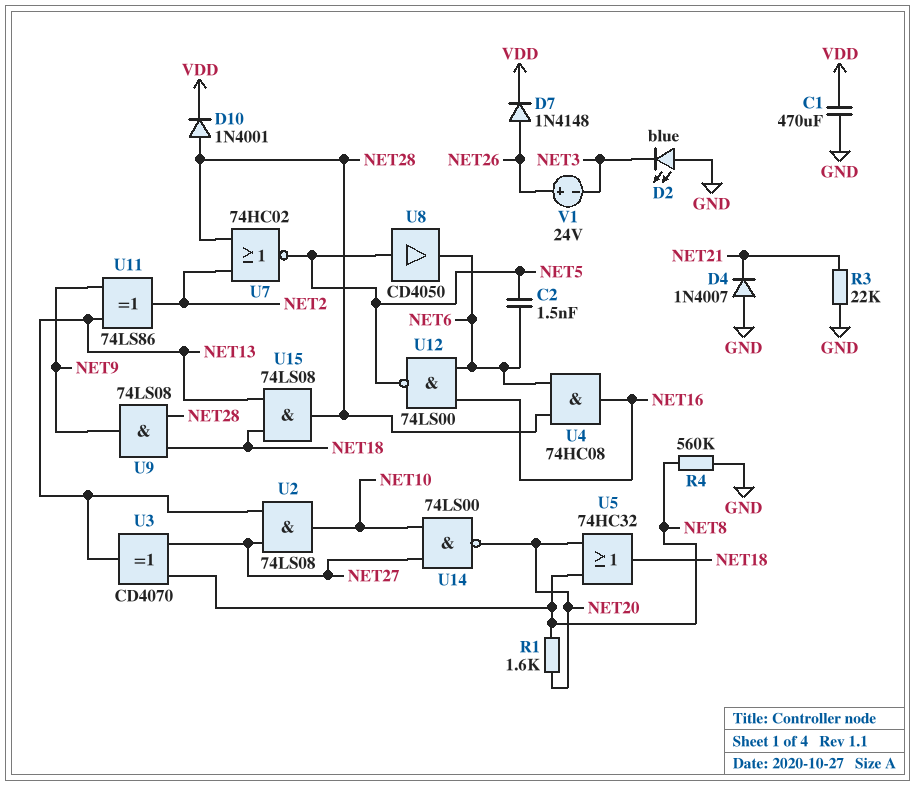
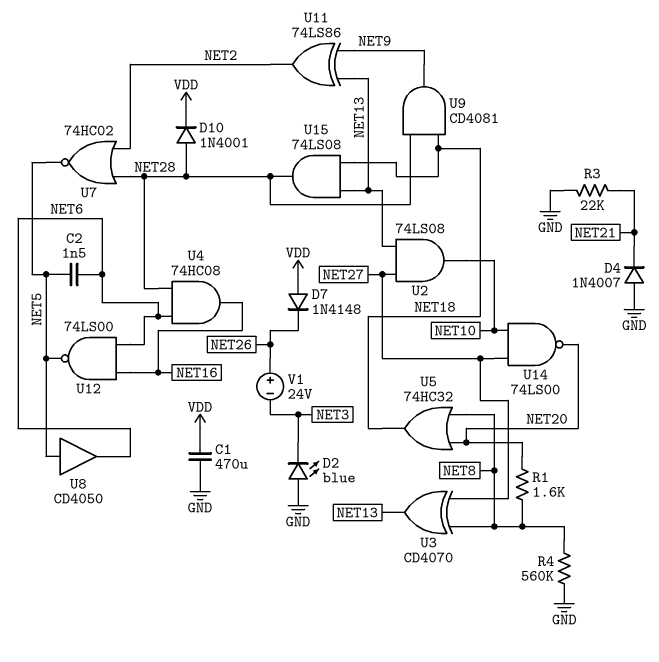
D7: diode 1N4148 (A NET26, K VDD) -> diode 1N4148 (A VDD, K NET26)
U9: AND 74LS08 (in NET18, in NET28, out NET9) -> AND CD4081 (in NET18, in NET28, out NET9)

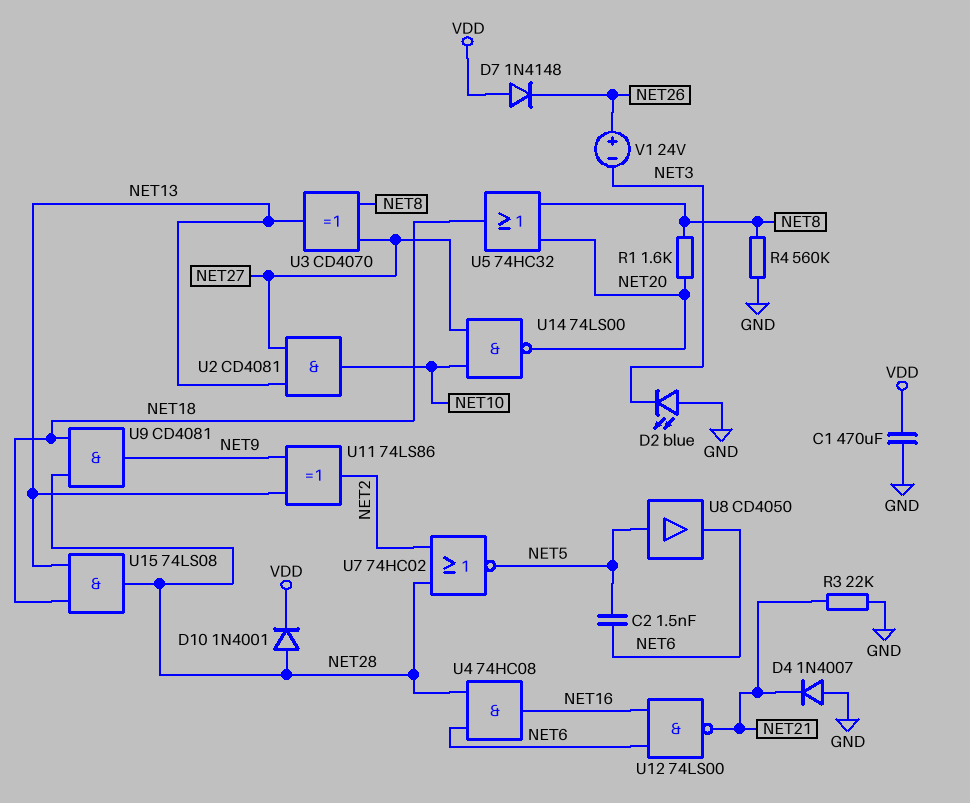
U2: AND 74LS08 (in NET13, in NET27, out NET10) -> AND CD4081 (in NET13, in NET27, out NET10)
U12: NAND 74LS00 (in NET6, in NET16, out NET5) -> NAND 74LS00 (in NET6, in NET16, out NET21)

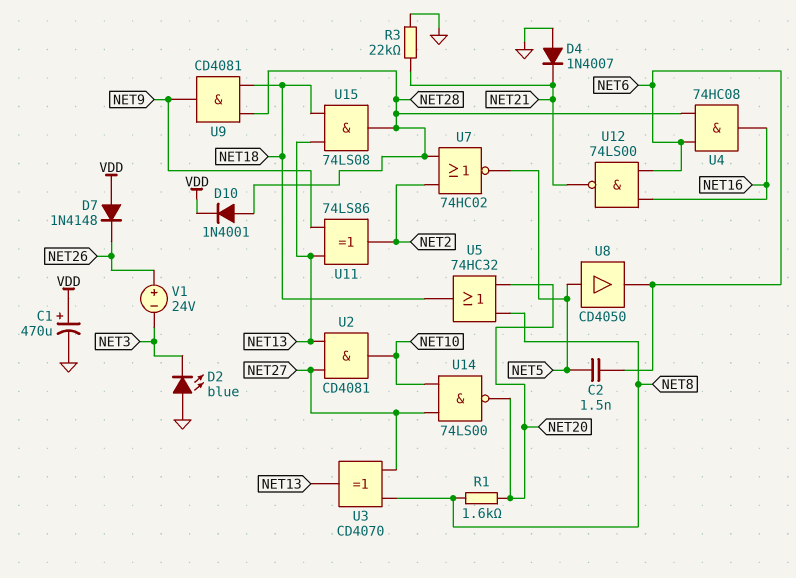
C1: 470uF (GND, VDD) -> 470uF (plus VDD, minus GND)
R4: 560k (GND, NET8) -> none

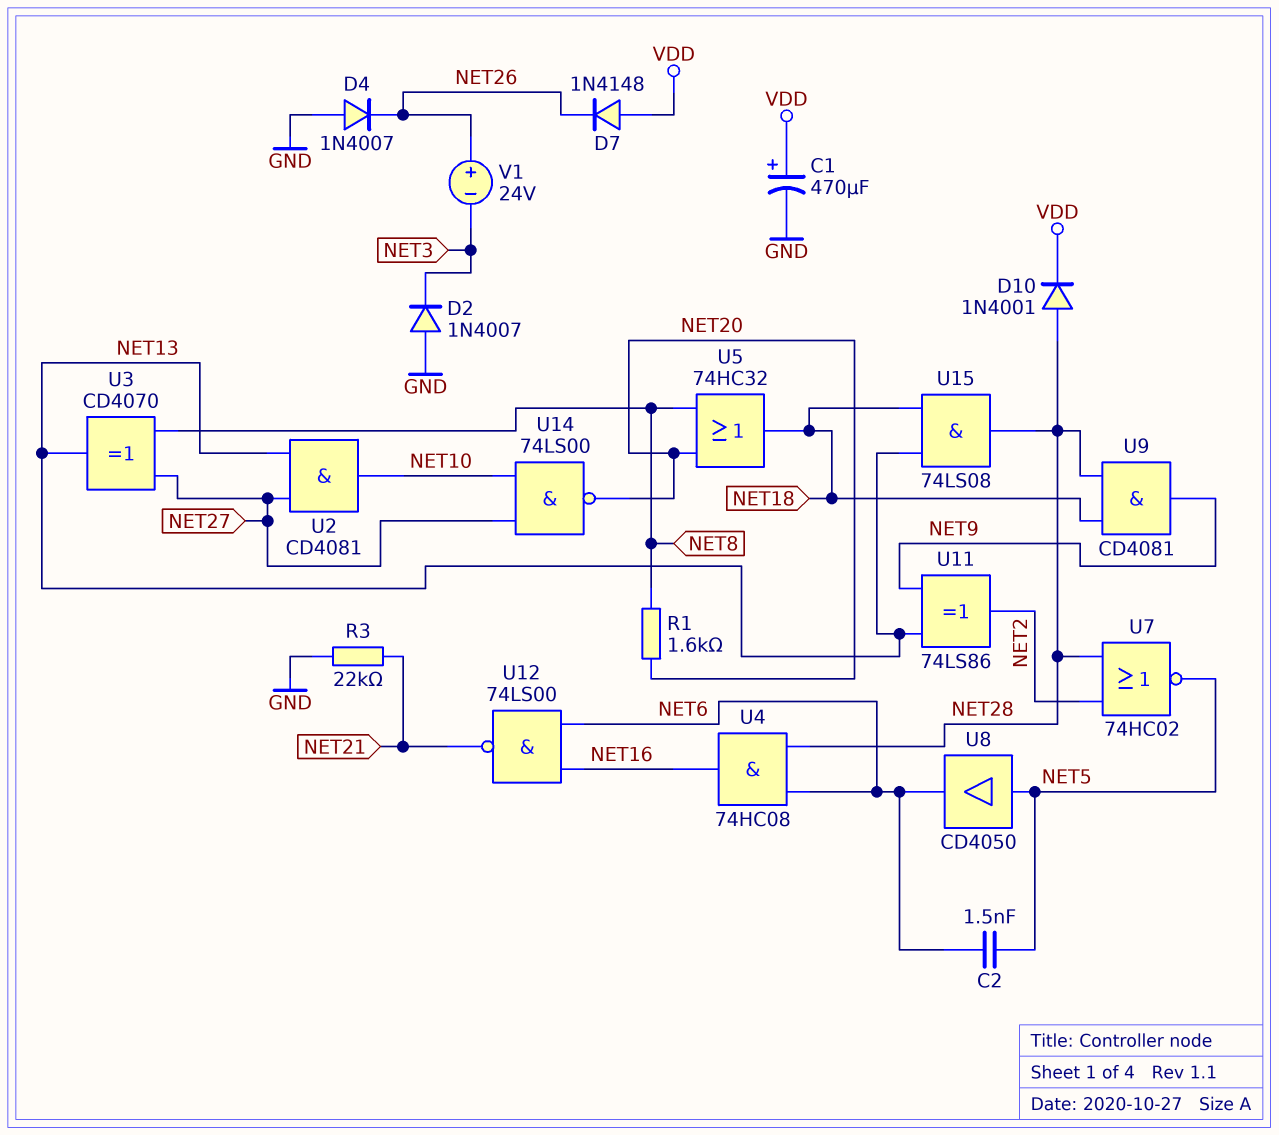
D2: LED blue (A GND, K NET3) -> diode 1N4007 (A GND, K NET3)
D4: diode 1N4007 (A GND, K NET21) -> diode 1N4007 (A GND, K NET26)

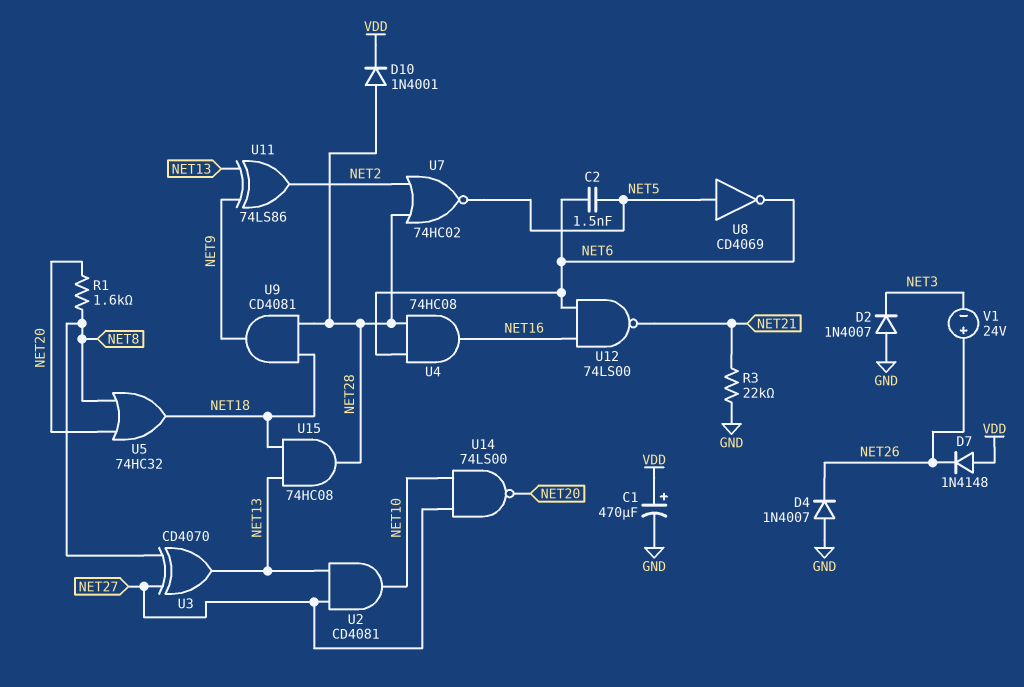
U8: buffer CD4050 (in NET5, out NET6) -> NOT CD4069 (in NET5, out NET6)
U15: AND 74LS08 (in NET13, in NET18, out NET28) -> AND 74HC08 (in NET13, in NET18, out NET28)

